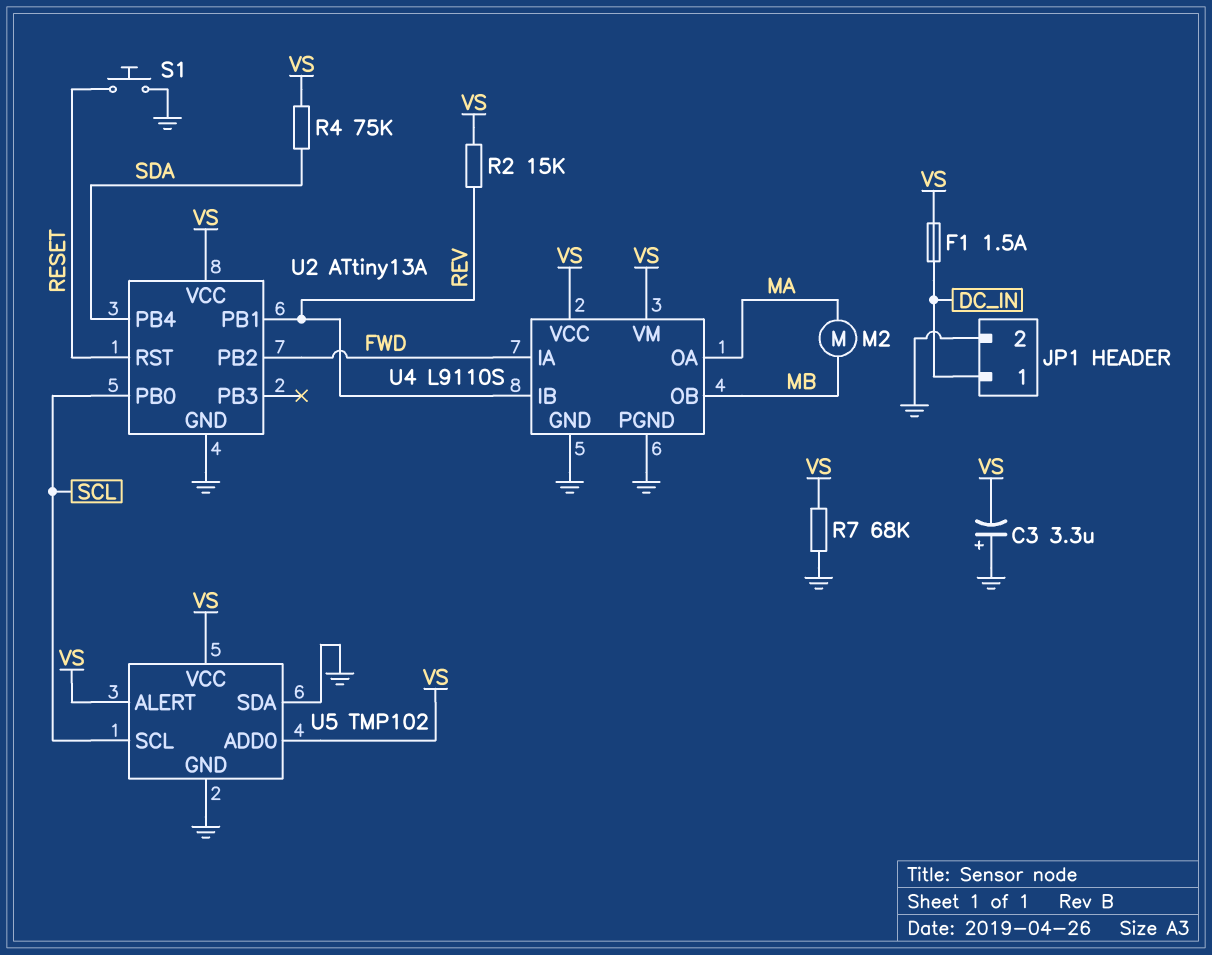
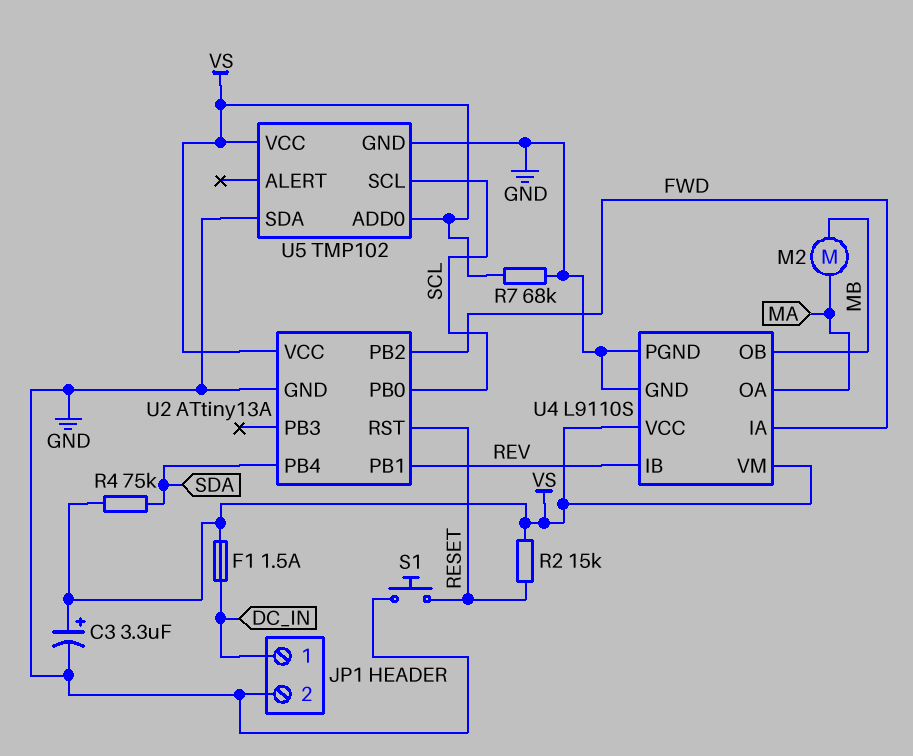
C3: 3.3uF (plus GND, minus VS) -> 3.3uF (plus VS, minus GND)
R2: 15k (REV, VS) -> 15k (RESET, VS)
U5 pin ALERT: VS -> none

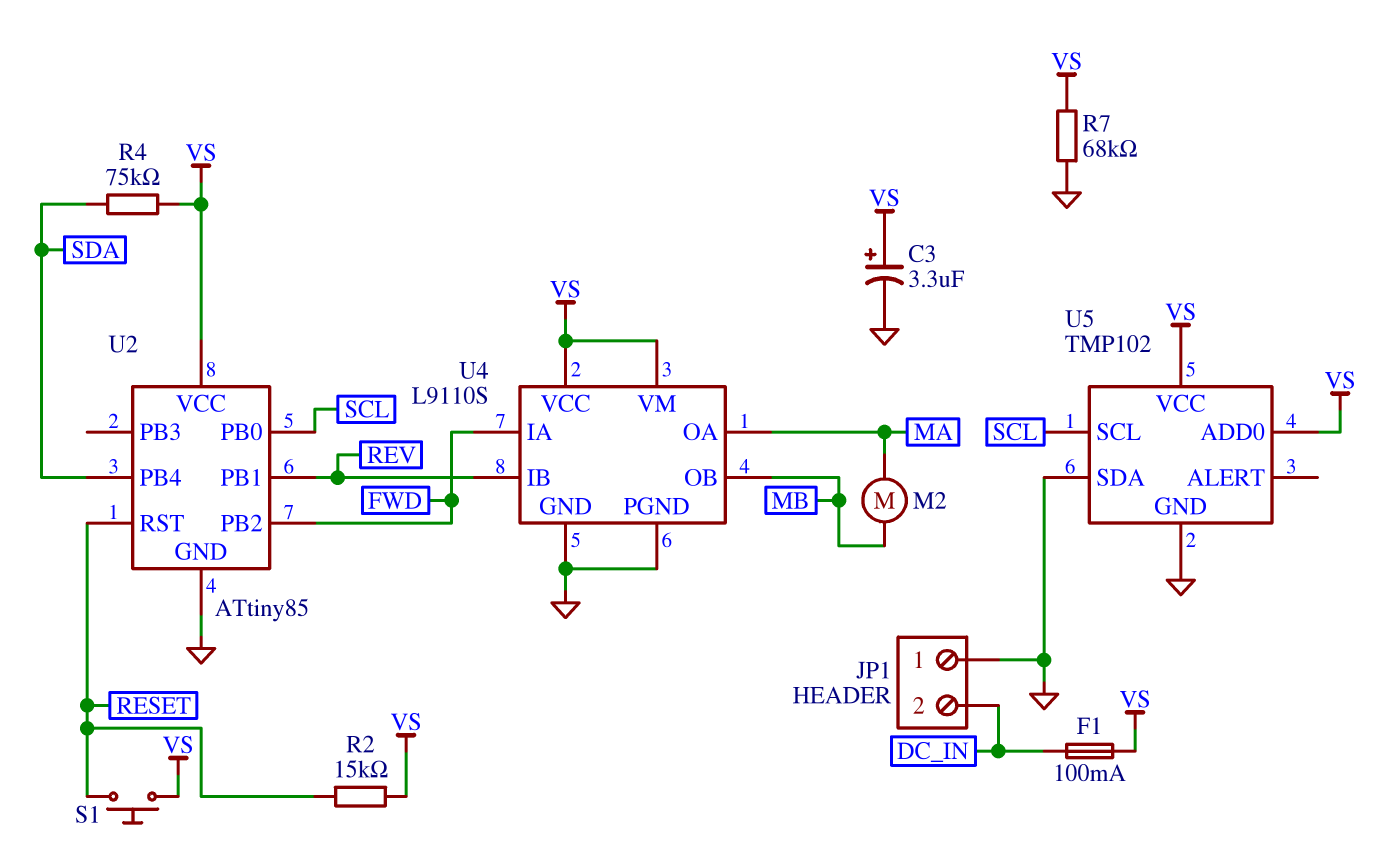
F1: 1.5A (DC_IN, VS) -> 100mA (DC_IN, VS)
JP1 pin 1: DC_IN -> GND
JP1 pin 2: GND -> DC_IN
S1: button (GND, RESET) -> button (RESET, VS)
U2: ATtiny13A -> ATtiny85

